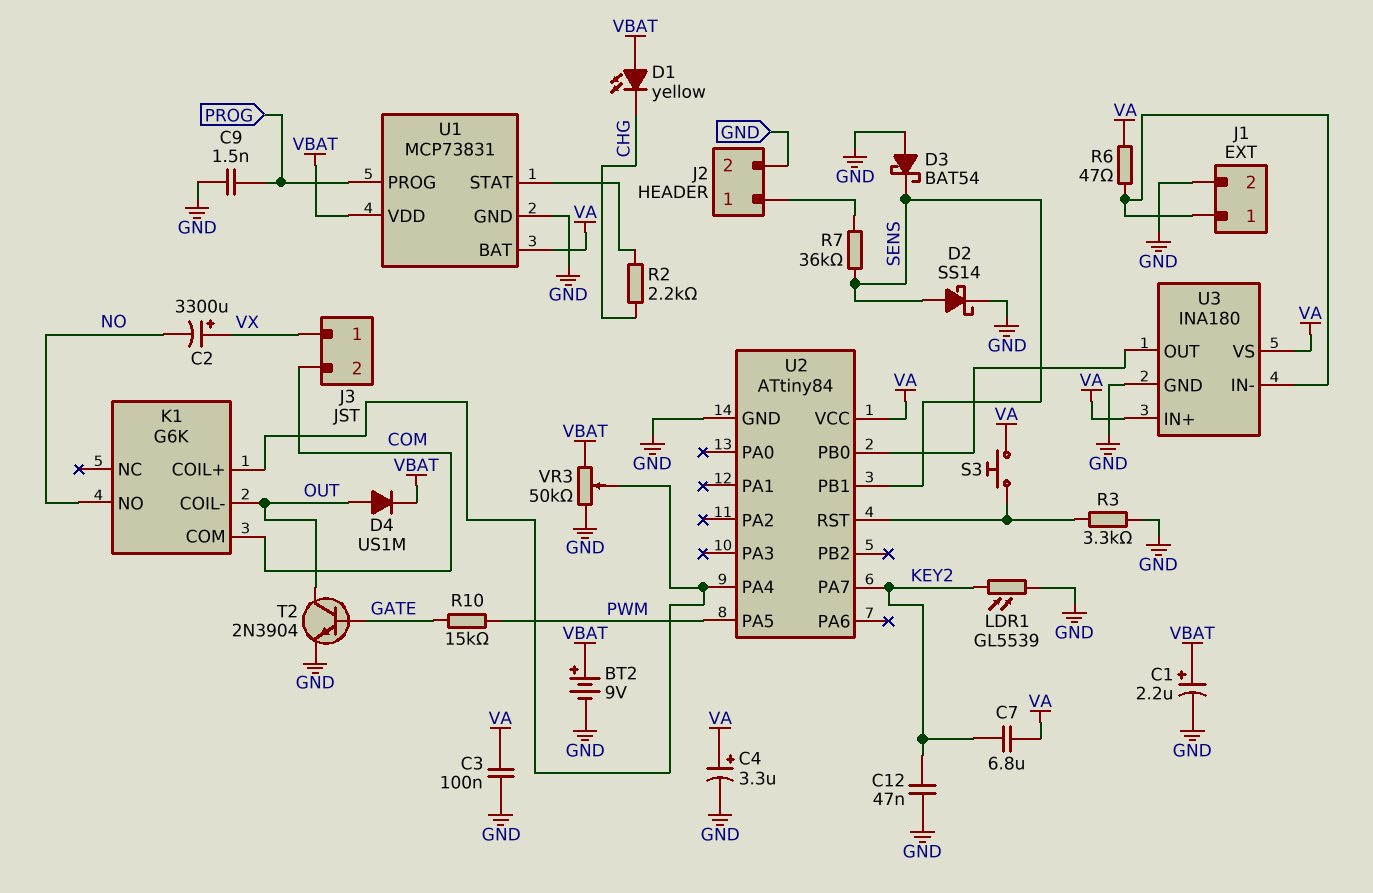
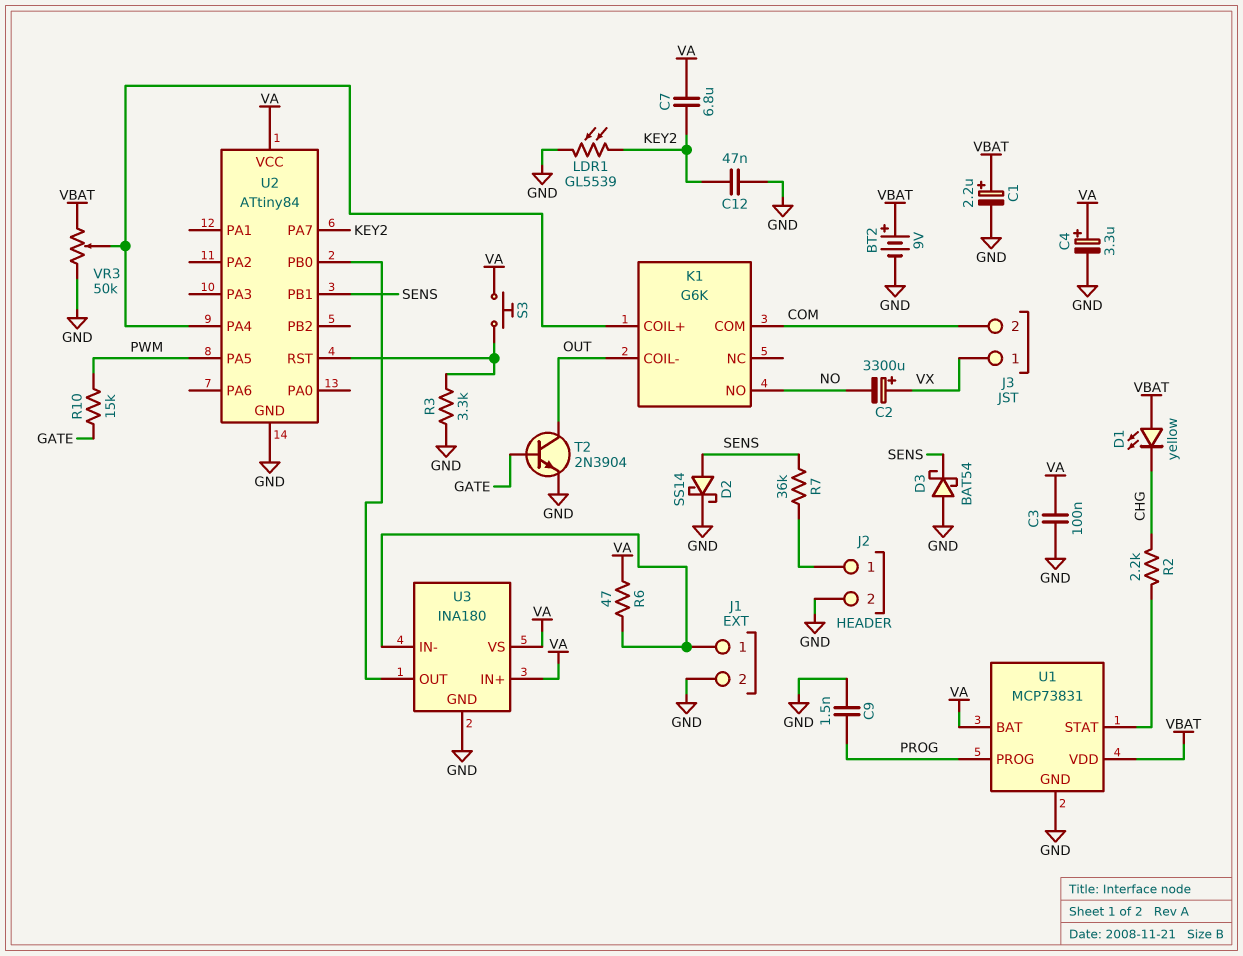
D4: diode US1M (A OUT, K VBAT) -> none

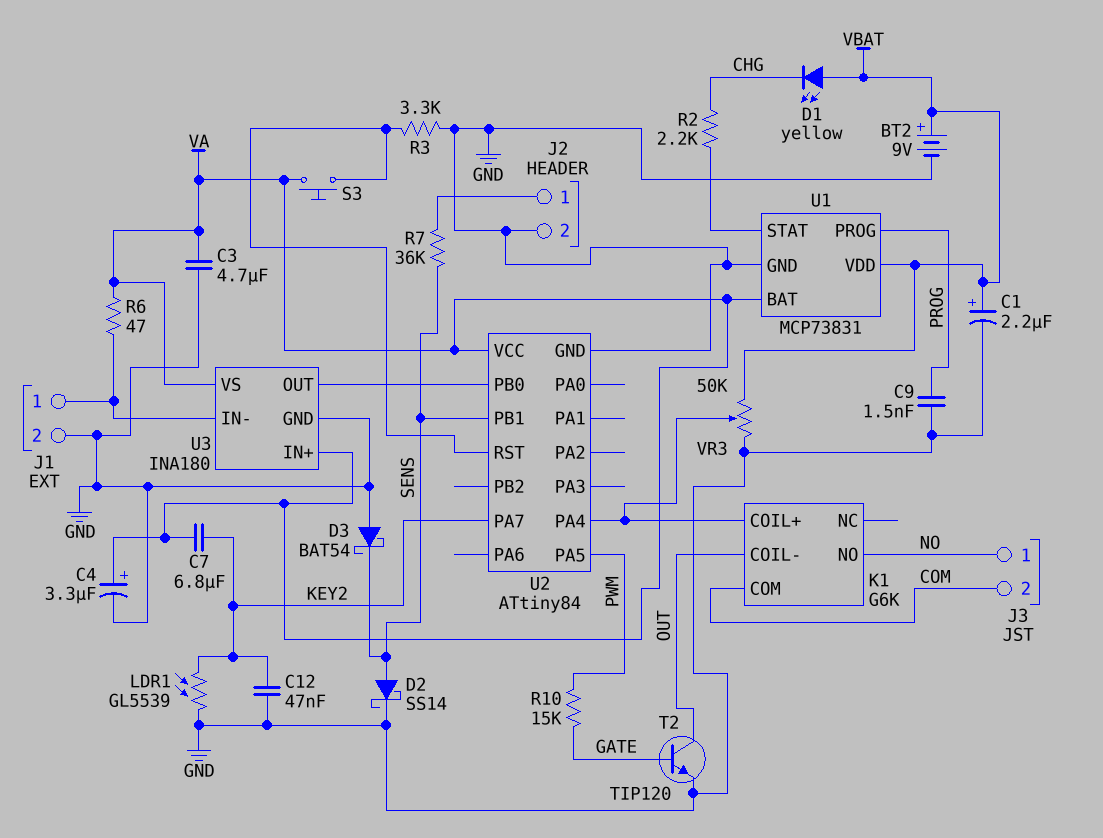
C2: 3300uF (plus VX, minus NO) -> none
C3: 100nF (GND, VA) -> 4.7uF (GND, VA)
J3 pin 1: VX -> NO
T2: NPN 2N3904 (B GATE, C OUT, E GND) -> NPN TIP120 (B GATE, C OUT, E GND)

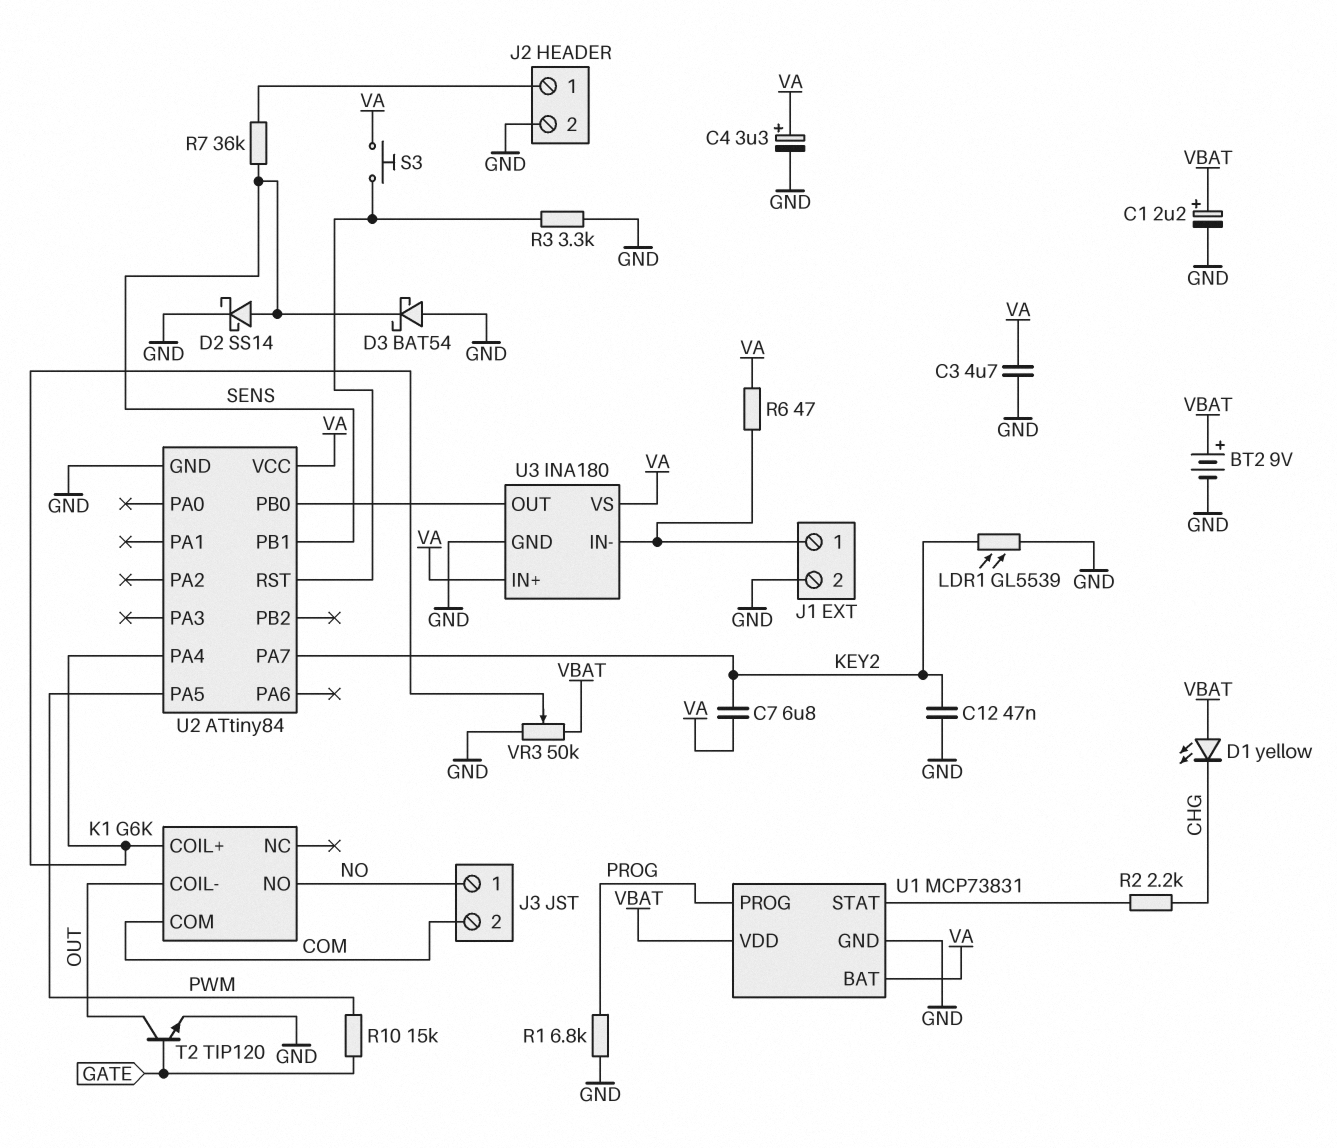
C9: 1.5nF (GND, PROG) -> none
R1: none -> 6.8k (GND, PROG)

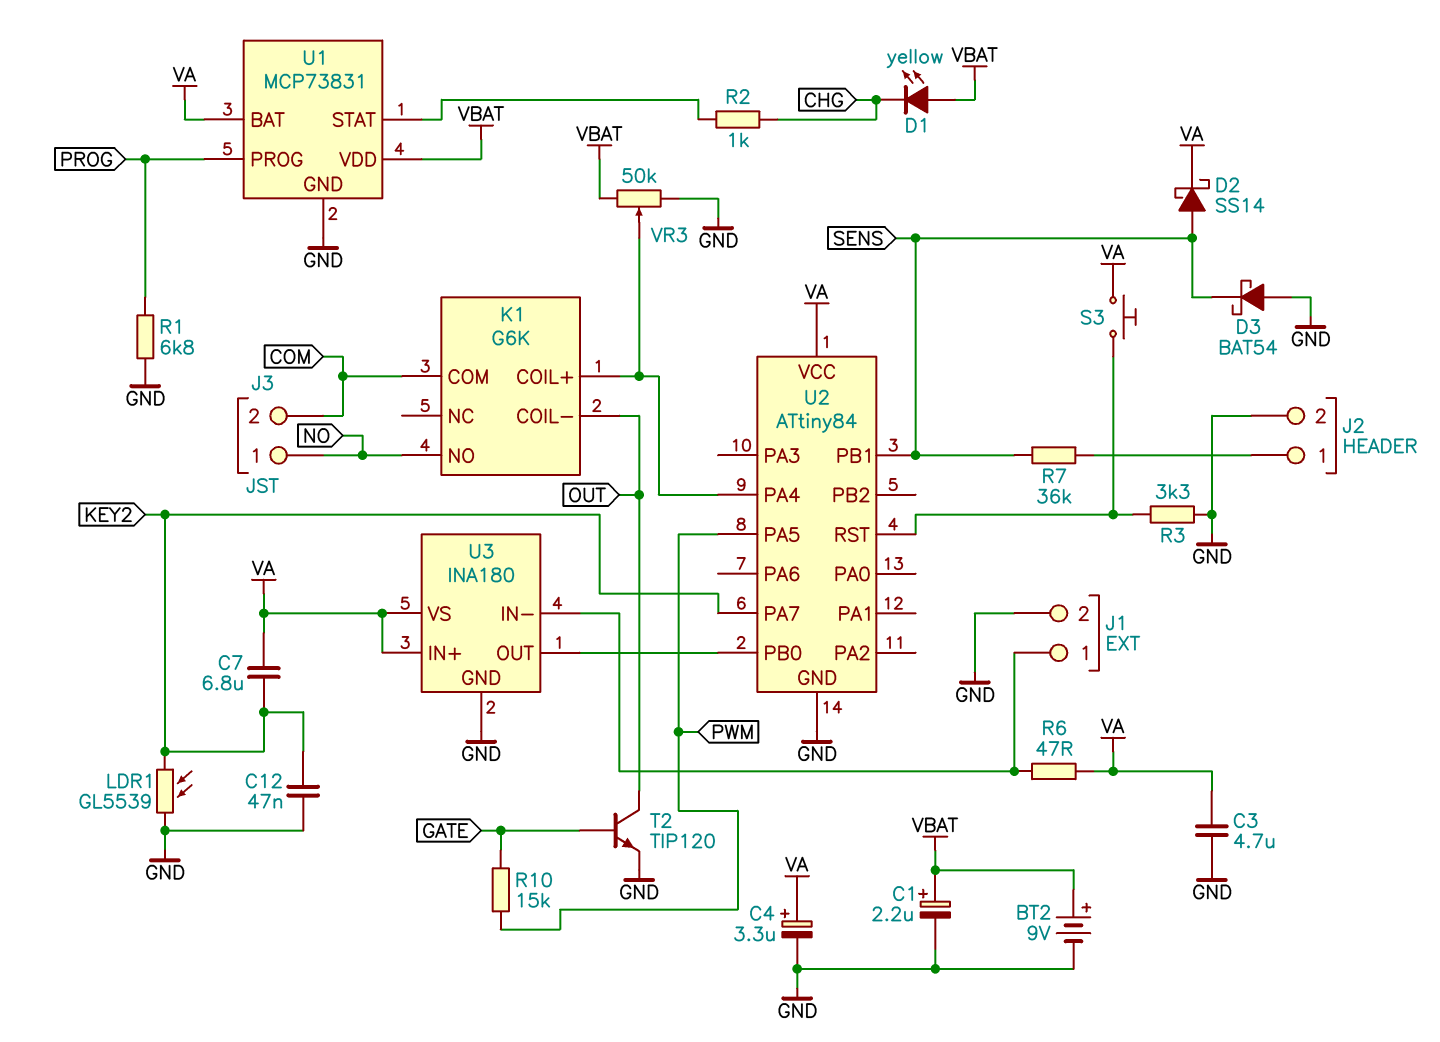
D2: schottky SS14 (A SENS, K GND) -> schottky SS14 (A SENS, K VA)
R2: 2.2k (CHG, U1/STAT) -> 1k (CHG, U1/STAT)

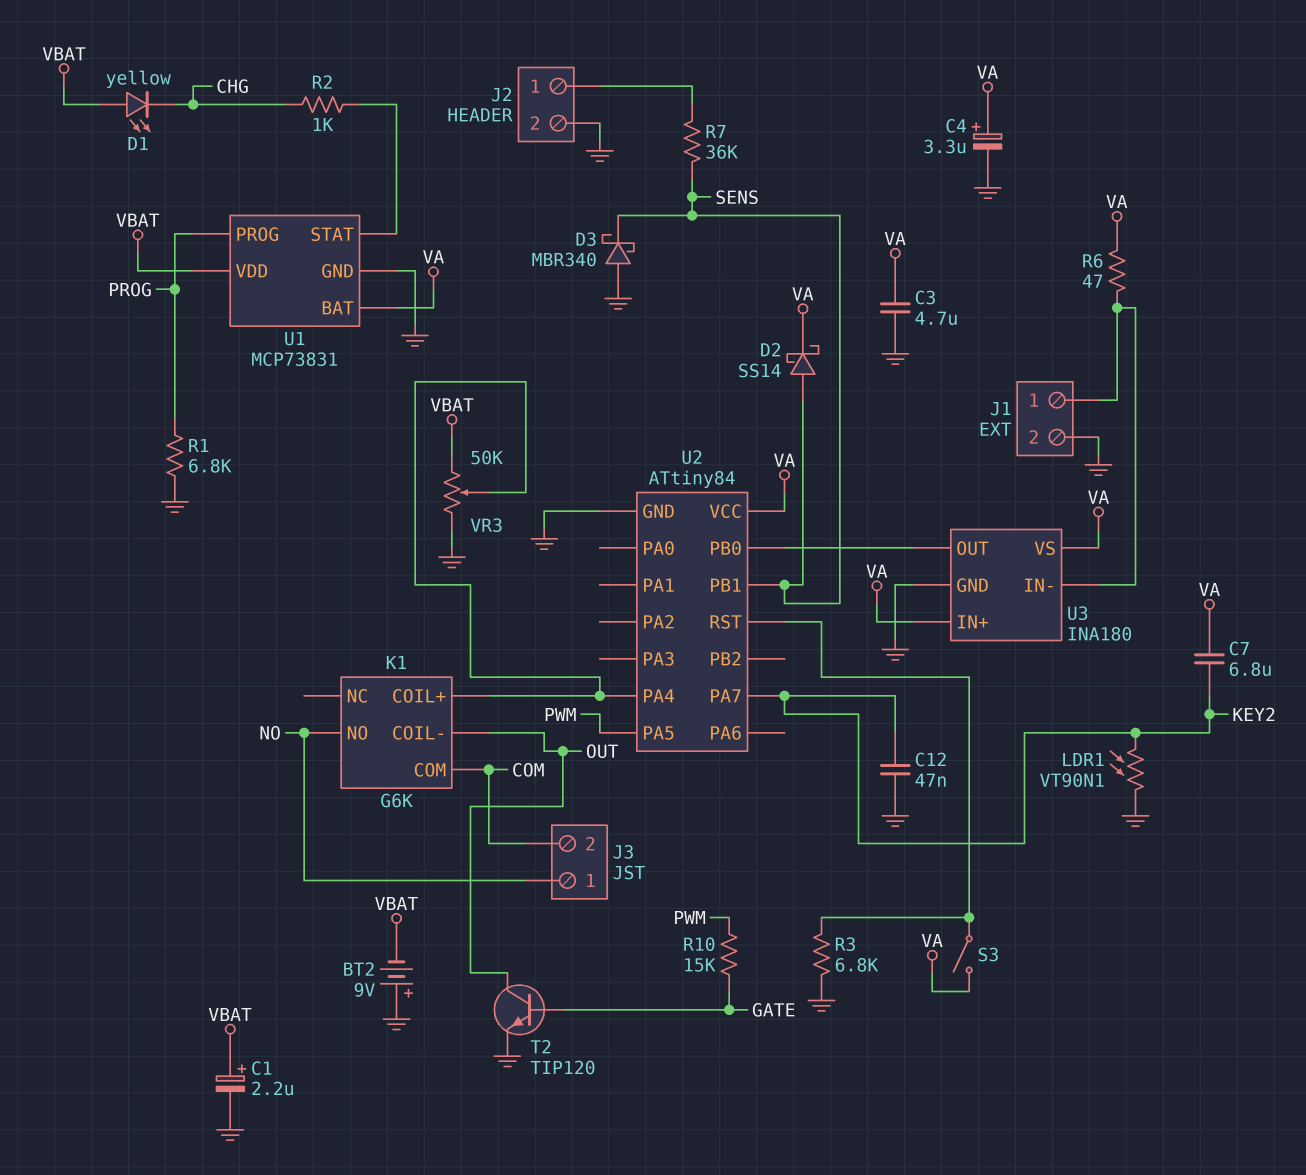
BT2: 9V (plus VBAT, minus GND) -> 9V (plus GND, minus VBAT)
D3: schottky BAT54 (A GND, K SENS) -> schottky MBR340 (A GND, K SENS)
LDR1: GL5539 (GND, KEY2) -> VT90N1 (GND, KEY2)
R3: 3.3k (GND, U2/RST) -> 6.8k (GND, U2/RST)
S3: button (U2/RST, VA) -> switch (U2/RST, VA)

